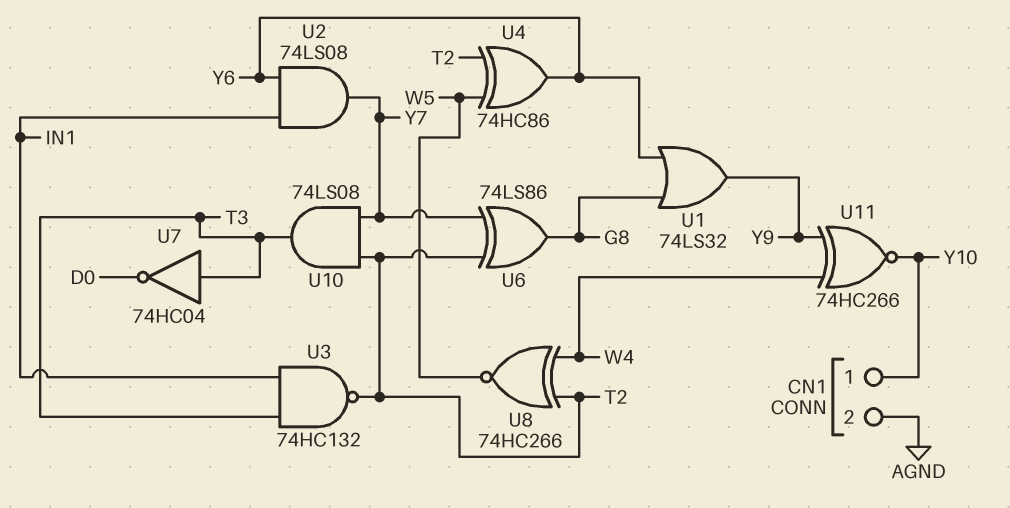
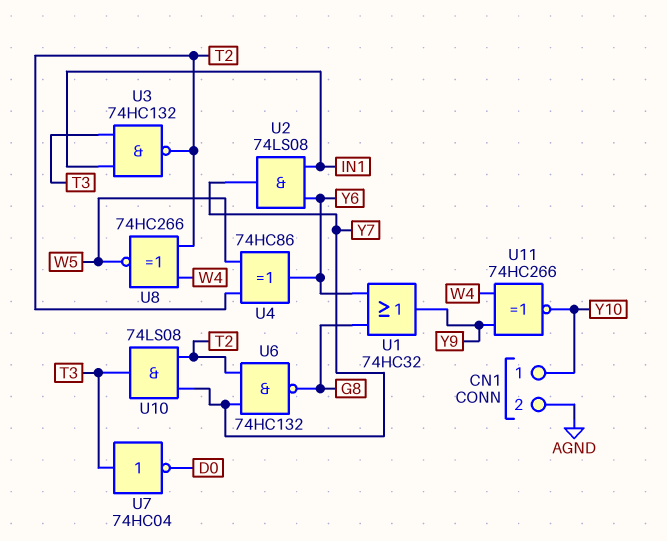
U1: OR 74LS32 (in G8, in Y6, out Y9) -> OR 74HC32 (in G8, in Y6, out Y9)
U6: XOR 74LS86 (in T2, in Y7, out G8) -> NAND 74HC132 (in T2, in Y7, out G8)

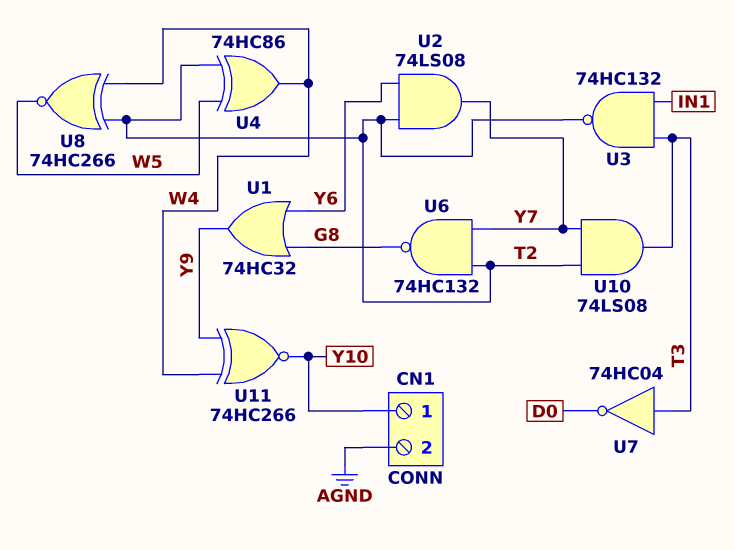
U2: AND 74LS08 (in IN1, in Y6, out Y7) -> AND 74LS08 (in T2, in Y6, out Y7)
U4: XOR 74HC86 (in T2, in W5, out Y6) -> XOR 74HC86 (in T2, in W5, out W4)

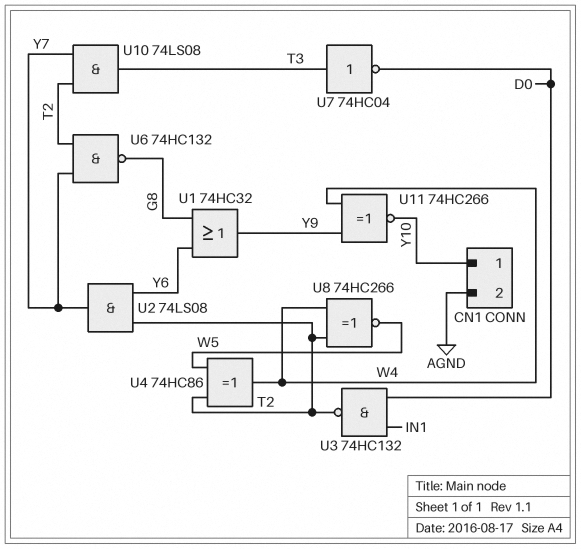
U3: NAND 74HC132 (in IN1, in T3, out T2) -> NAND 74HC132 (in D0, in IN1, out T2)

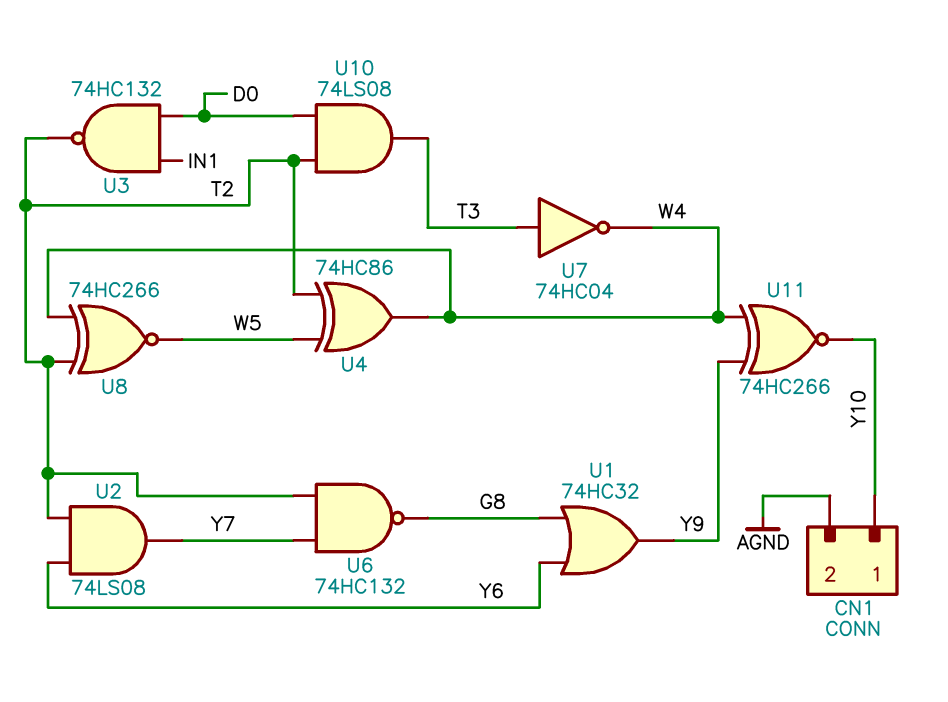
U7: NOT 74HC04 (in T3, out D0) -> NOT 74HC04 (in T3, out W4)
U10: AND 74LS08 (in T2, in Y7, out T3) -> AND 74LS08 (in D0, in T2, out T3)

